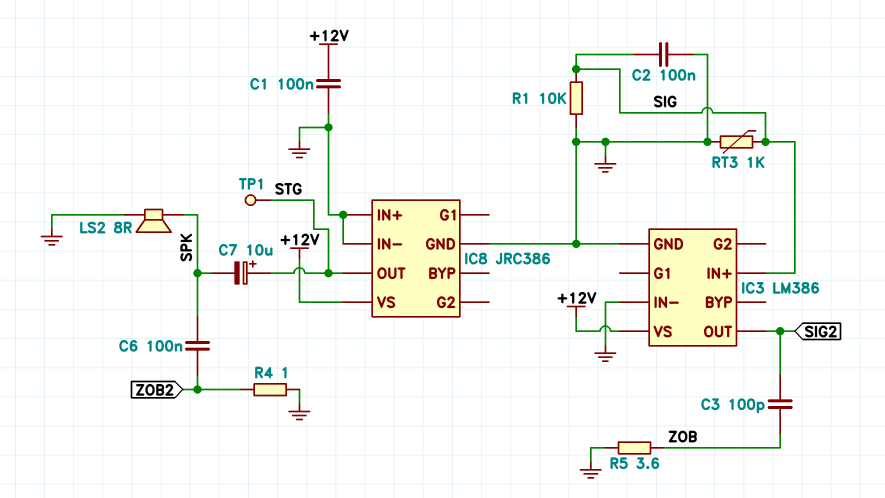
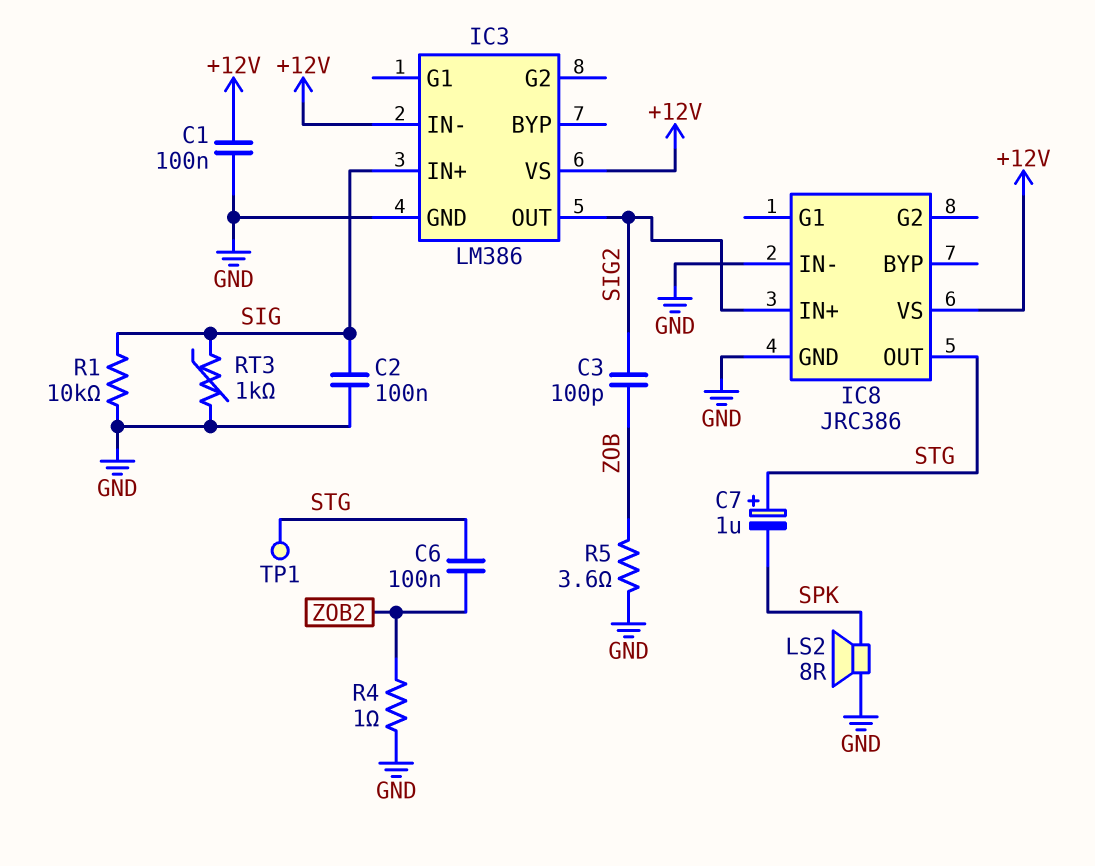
C6: 100nF (SPK, ZOB2) -> 100nF (STG, ZOB2)
C7: 10uF (plus STG, minus SPK) -> 1uF (plus STG, minus SPK)
IC3 pin IN-: GND -> +12V
IC8 pin IN+: GND -> SIG2

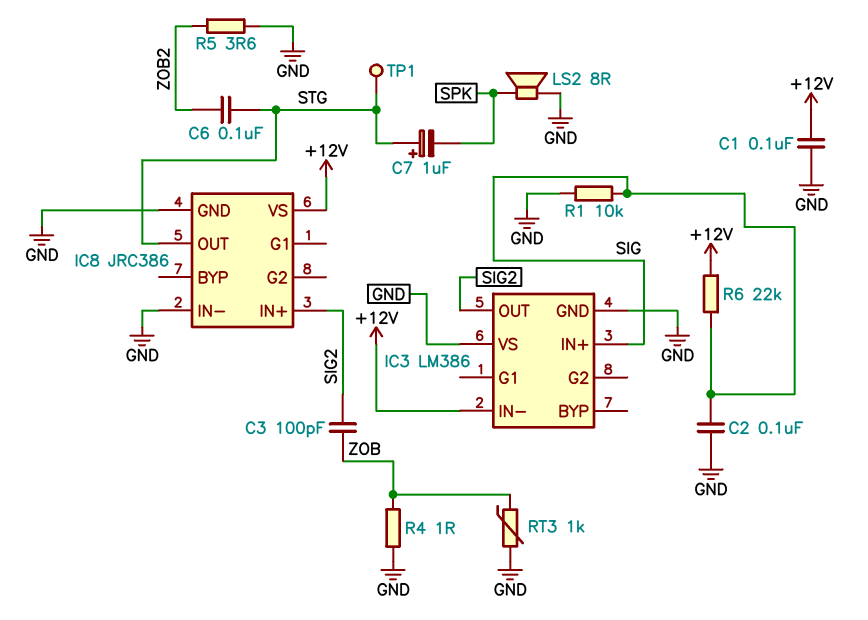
IC3 pin VS: +12V -> GND
R4: 1 (GND, ZOB2) -> 1 (GND, ZOB)
R5: 3.6 (GND, ZOB) -> 3.6 (GND, ZOB2)
R6: none -> 22k (+12V, SIG)
RT3: 1k (GND, SIG) -> 1k (GND, ZOB)

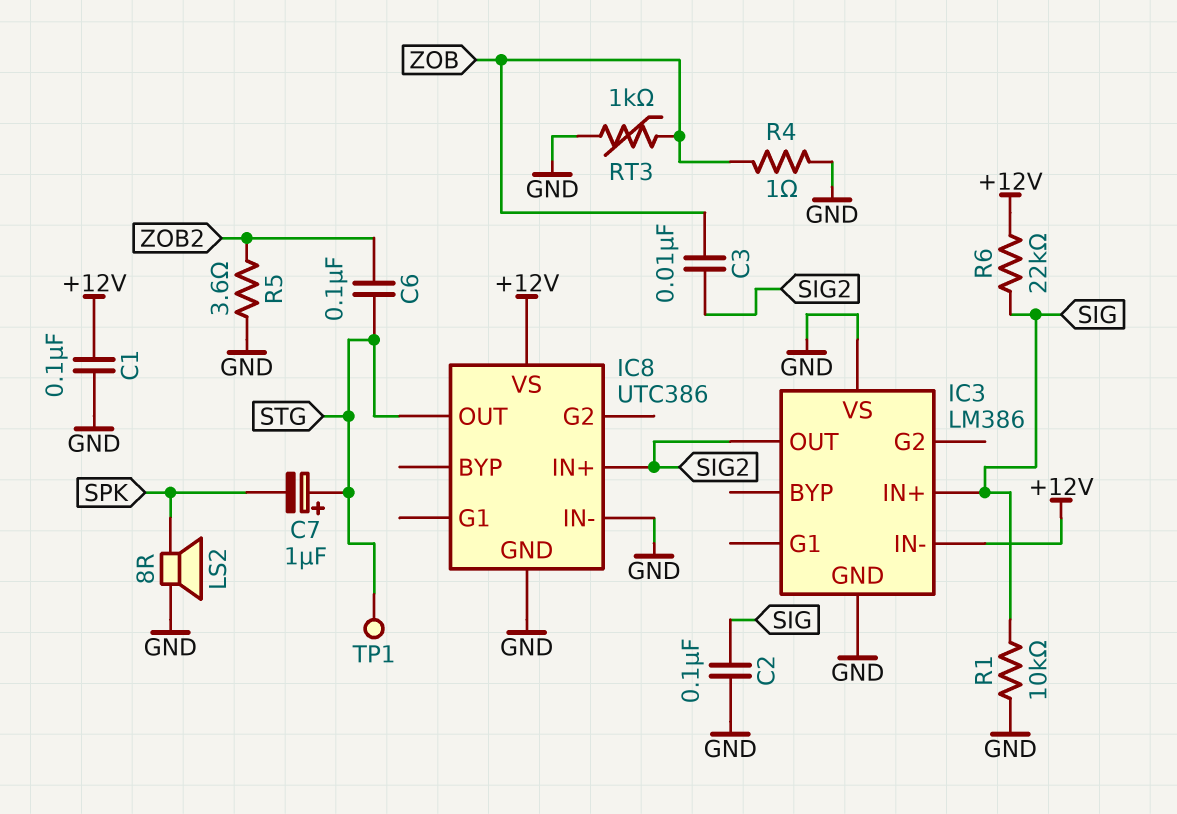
C3: 100pF (SIG2, ZOB) -> 10nF (SIG2, ZOB)
IC8: JRC386 -> UTC386

